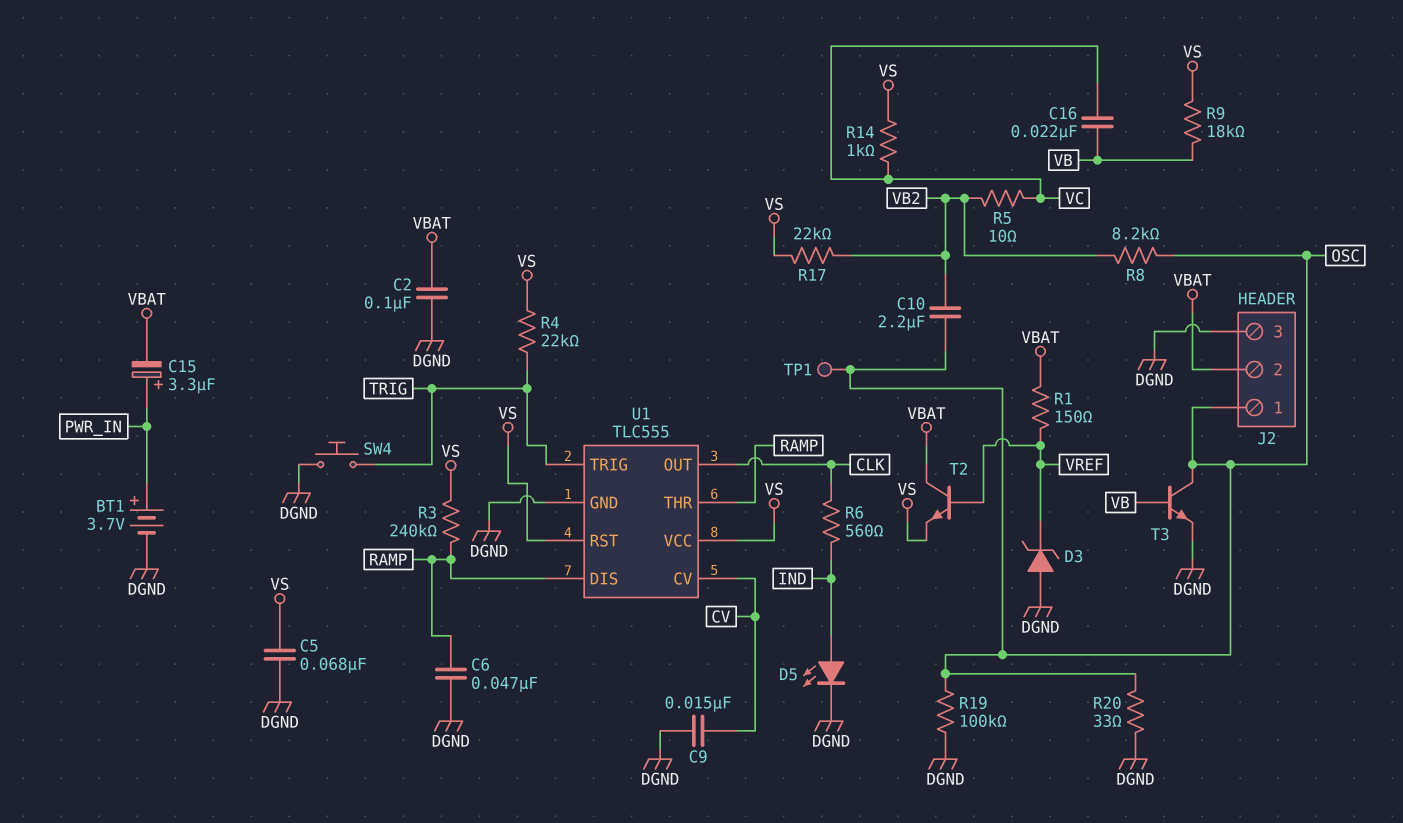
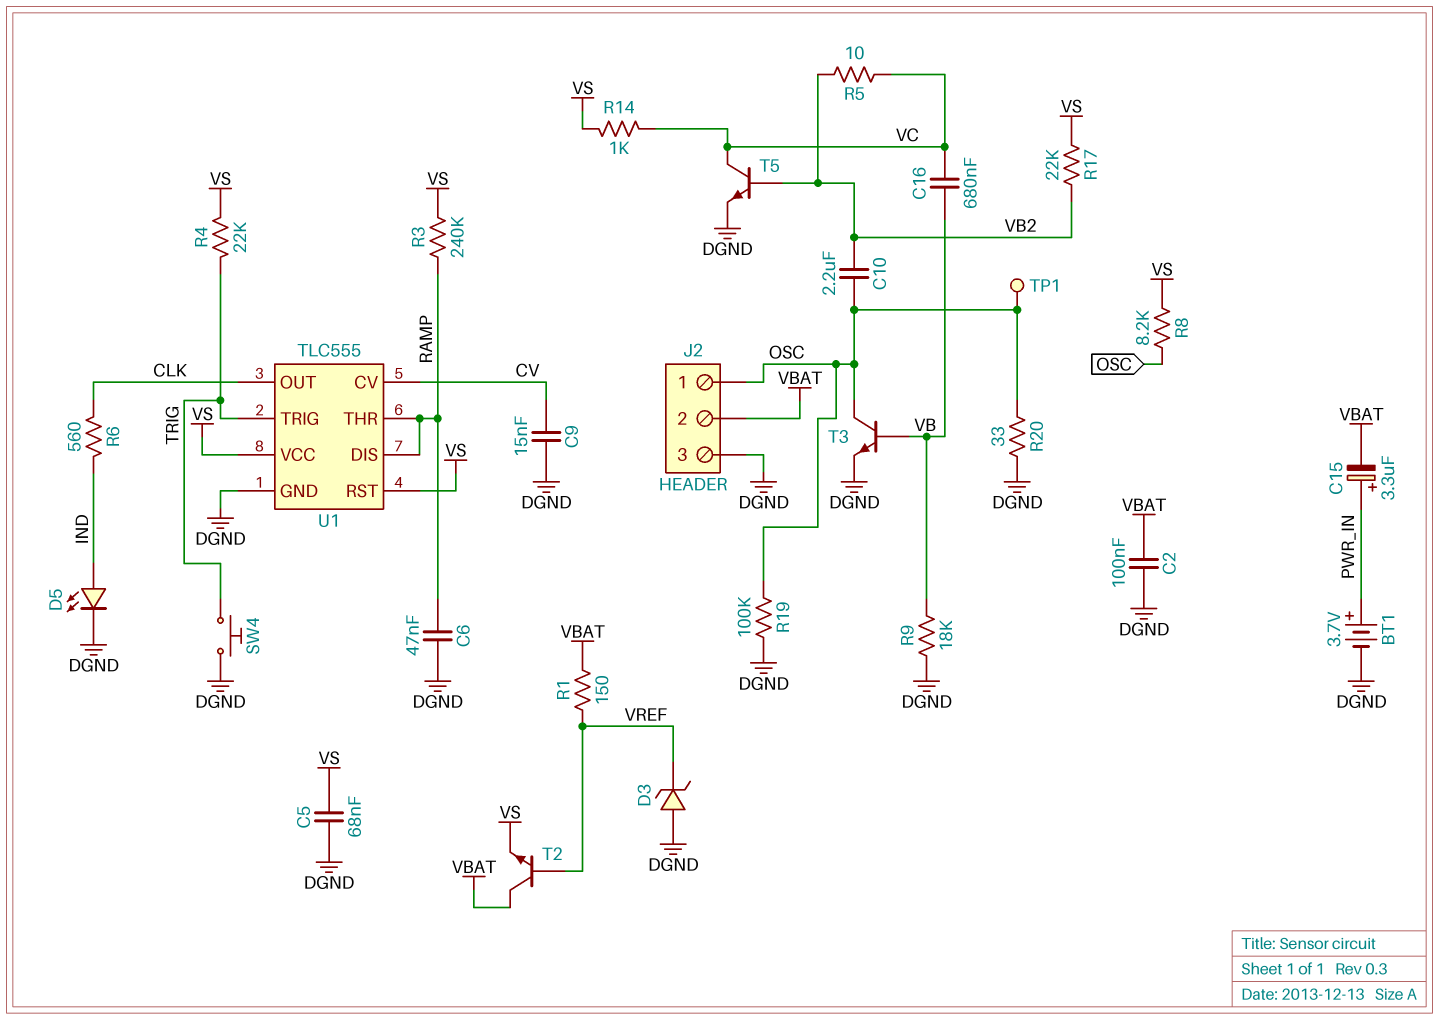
C16: 22nF (VB, VC) -> 680nF (VB, VC)
R8: 8.2k (OSC, VB2) -> 8.2k (OSC, VS)
R9: 18k (VB, VS) -> 18k (DGND, VB)
T5: none -> NPN (B VB2, C VC, E DGND)

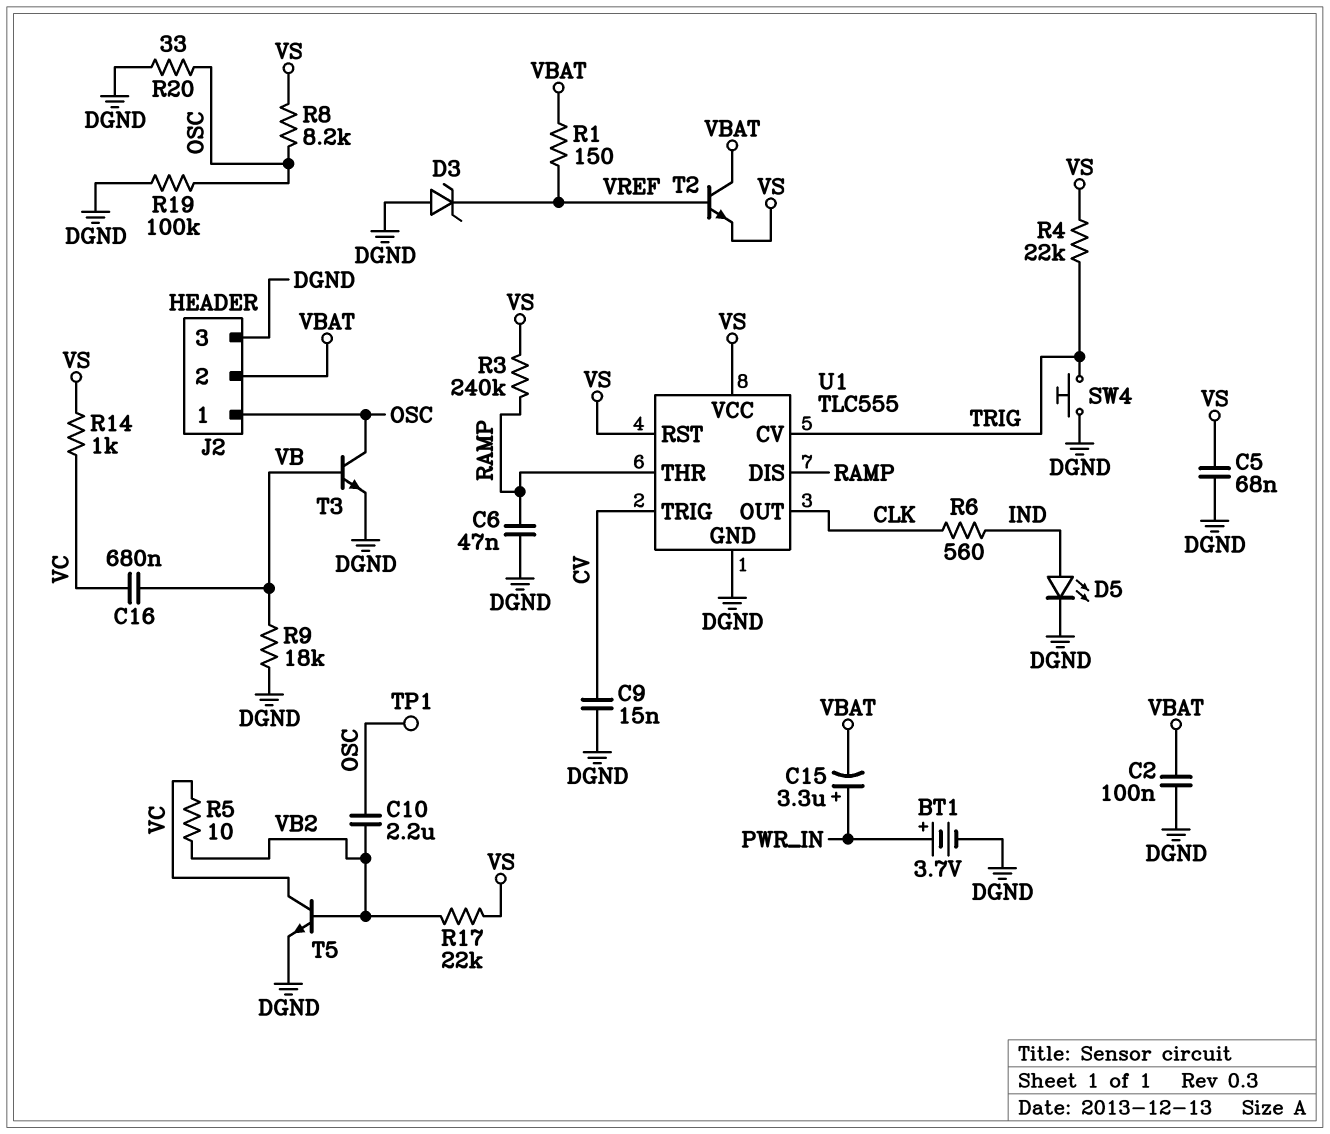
U1 pin CV: CV -> TRIG
U1 pin TRIG: TRIG -> CV

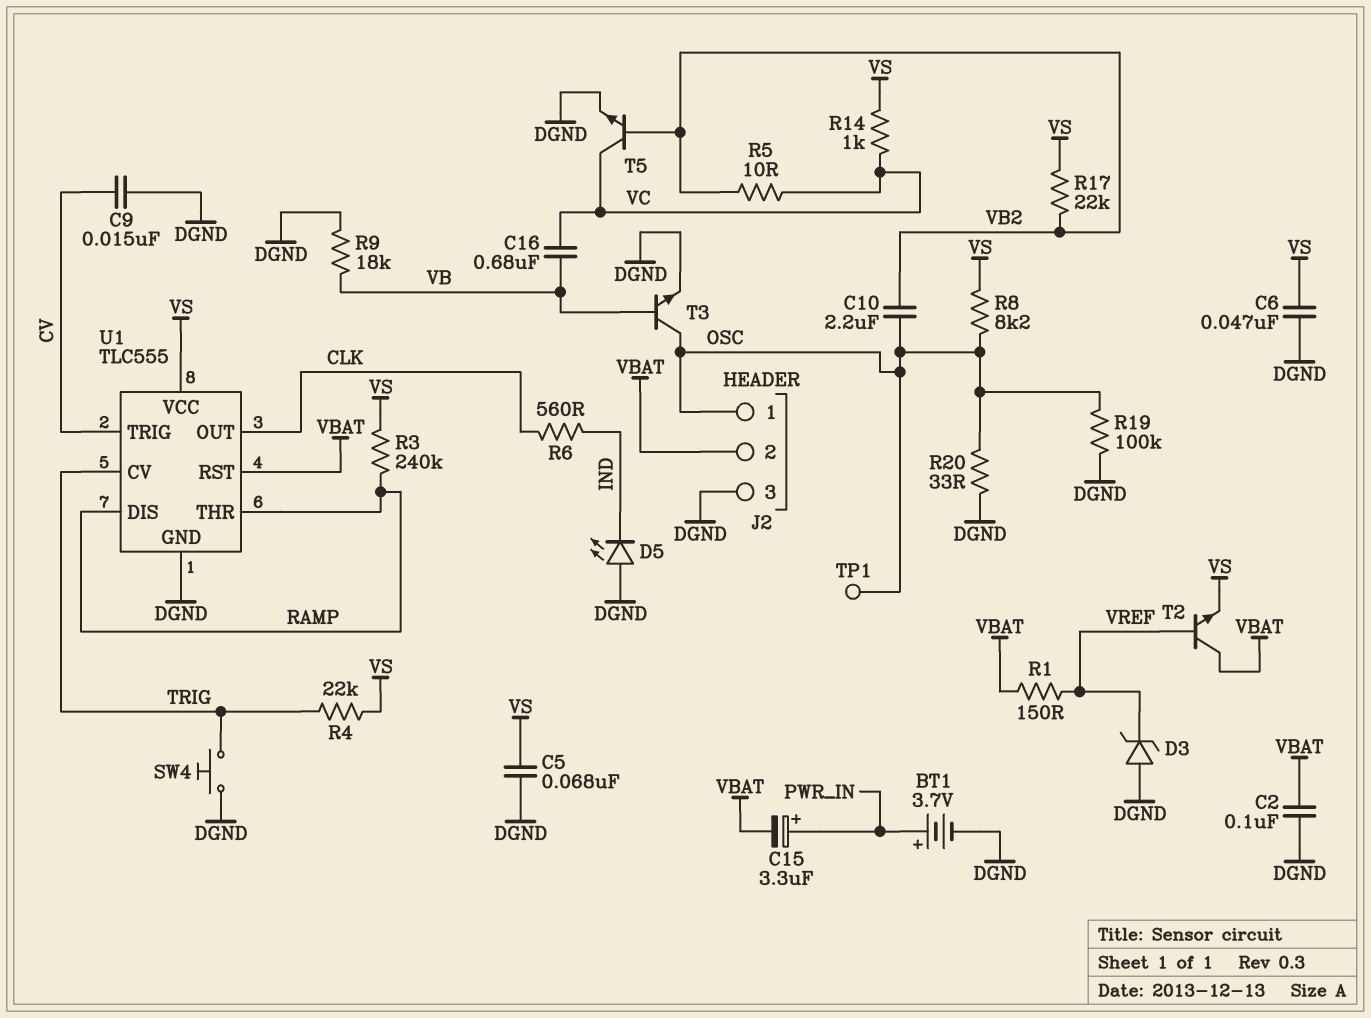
C6: 47nF (DGND, RAMP) -> 47nF (DGND, VS)
D5: LED (A IND, K DGND) -> LED (A DGND, K IND)
U1 pin RST: VS -> VBAT

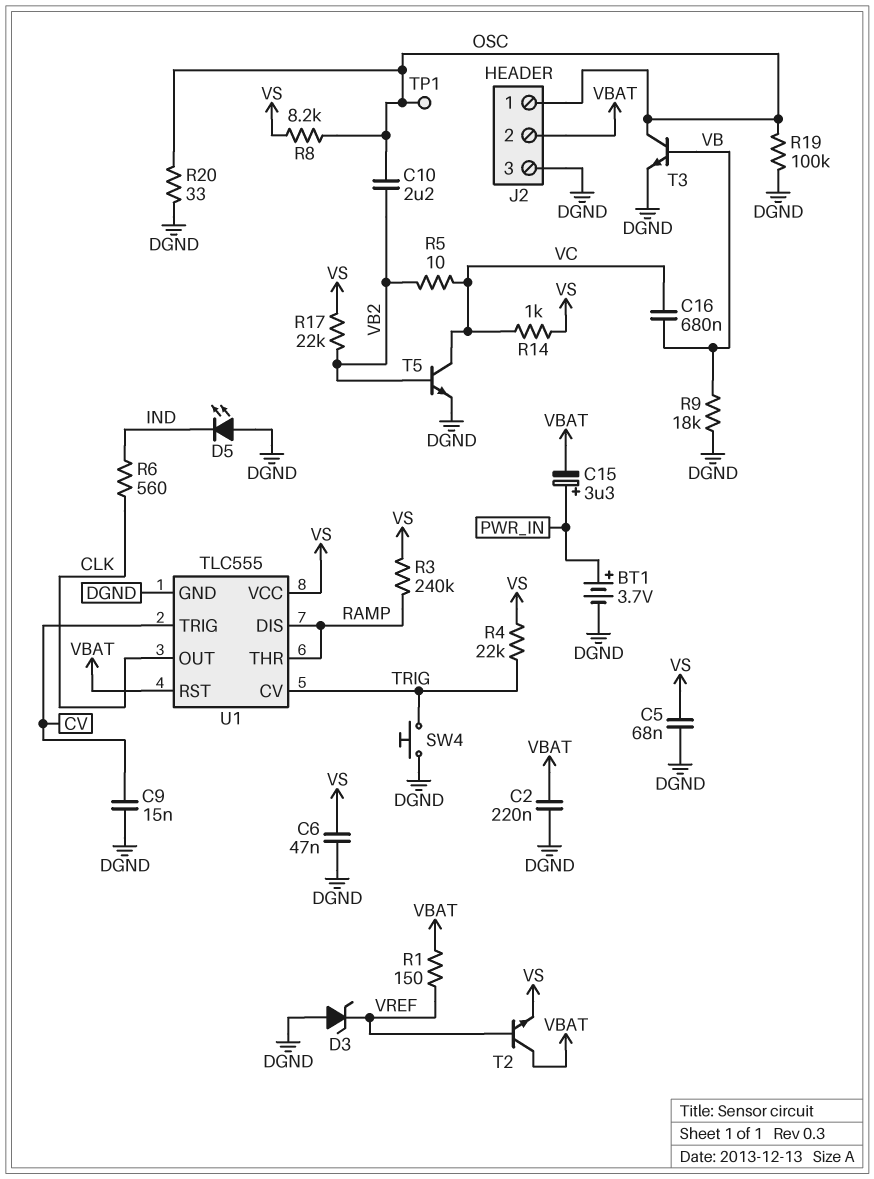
C2: 100nF (DGND, VBAT) -> 220nF (DGND, VBAT)

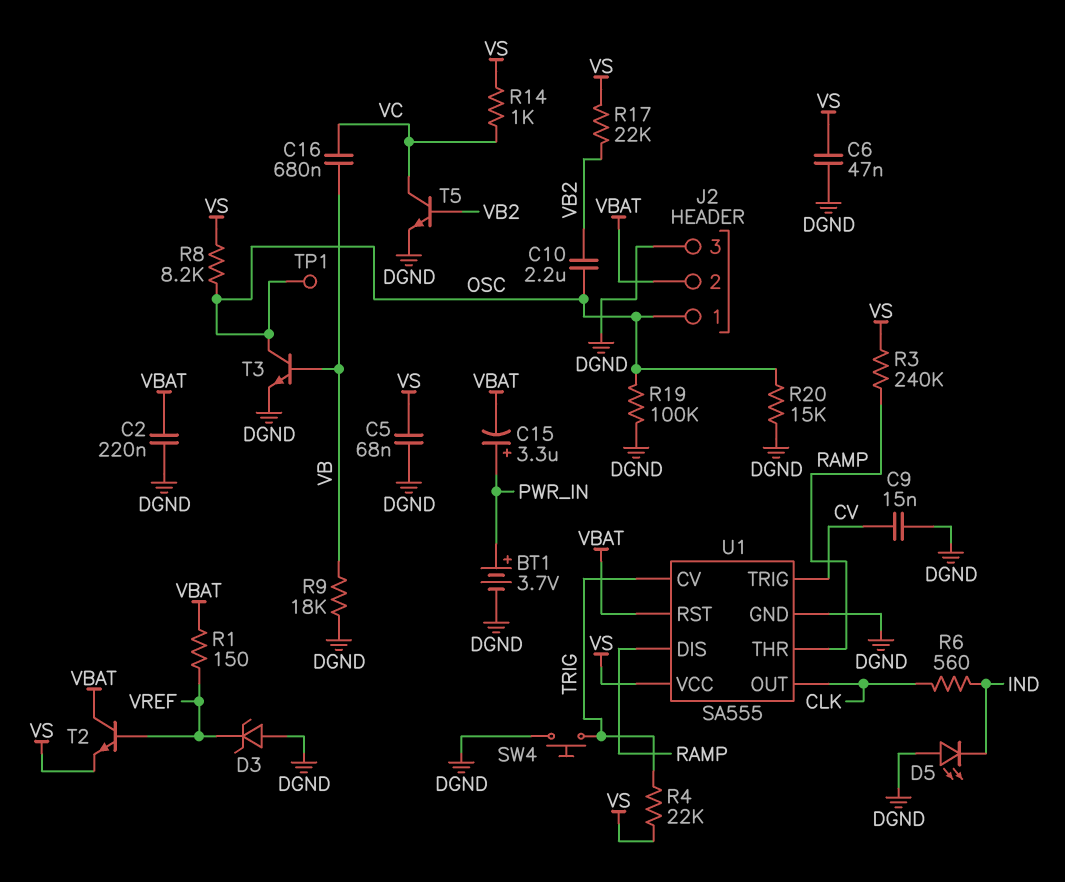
R5: 10 (VB2, VC) -> none
R20: 33 (DGND, OSC) -> 15k (DGND, OSC)
U1: TLC555 -> SA555

